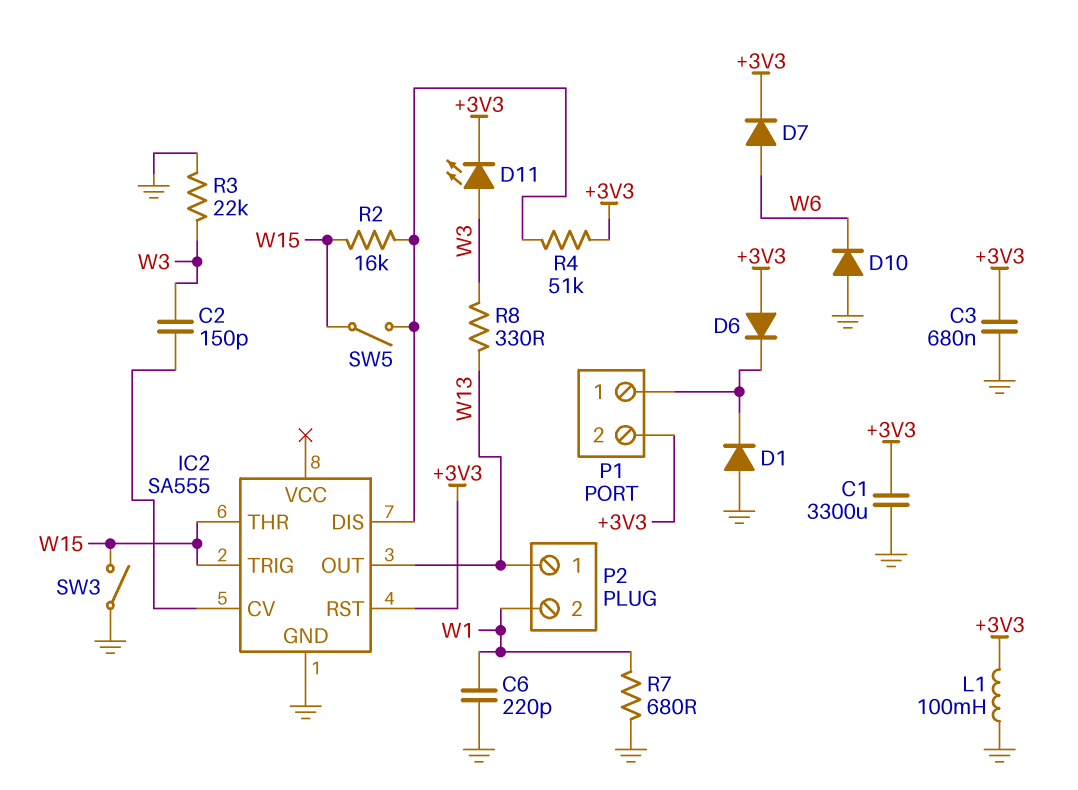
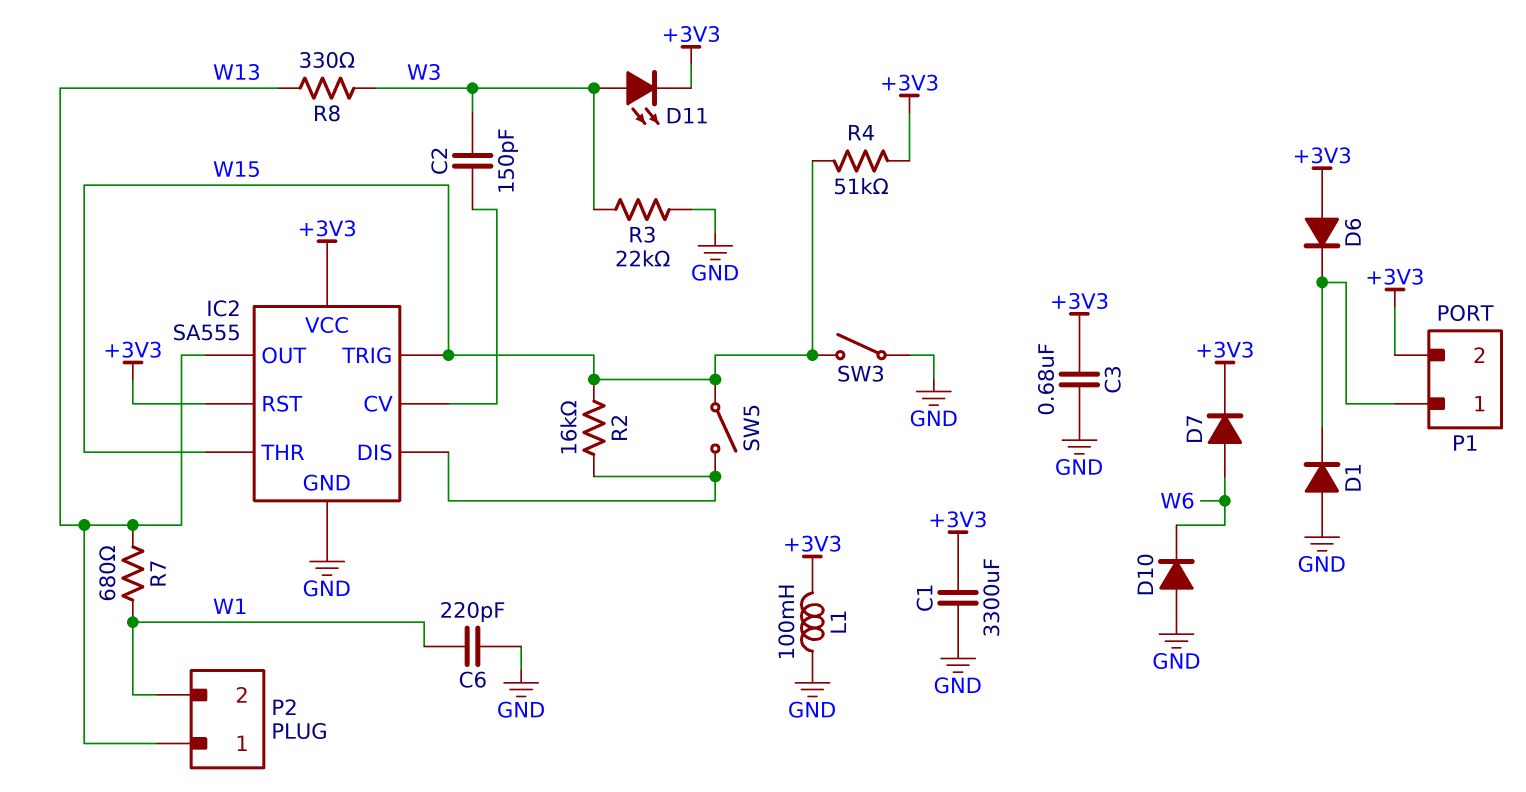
IC2 pin VCC: none -> +3V3
R4: 51k (+3V3, IC2/DIS) -> 51k (+3V3, W15)
R7: 680 (GND, W1) -> 680 (W1, W13)

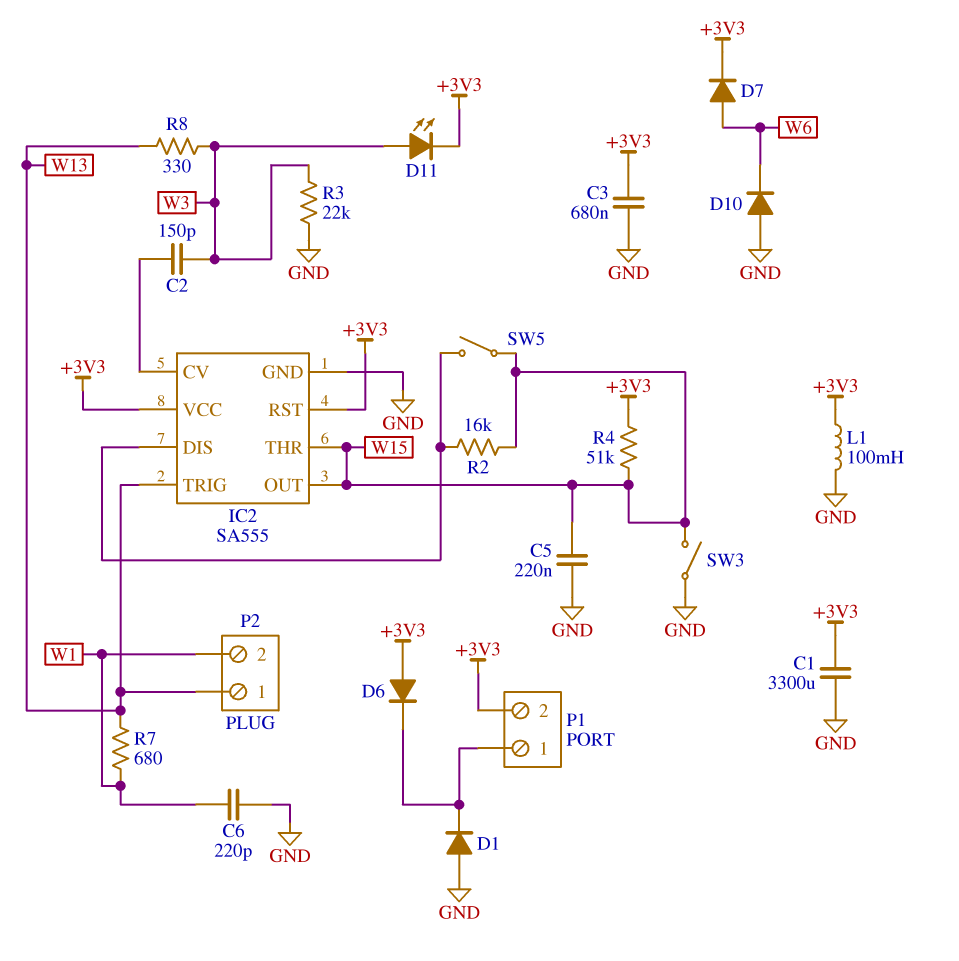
C5: none -> 220nF (GND, W15)
IC2 pin OUT: W13 -> W15
IC2 pin TRIG: W15 -> W13

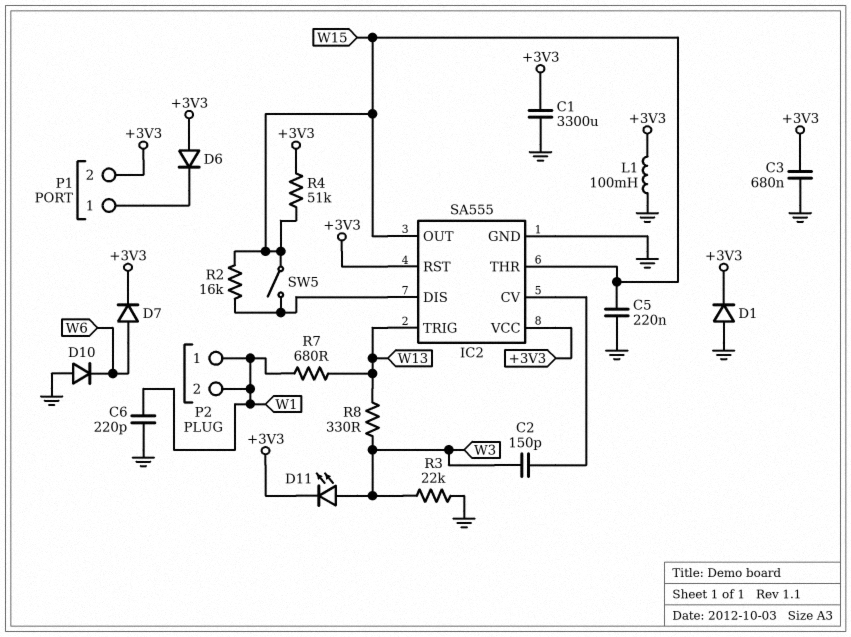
D1: diode (A GND, K P1/1) -> diode (A GND, K +3V3)
P2 pin 1: W13 -> W1
SW3: switch (GND, W15) -> none

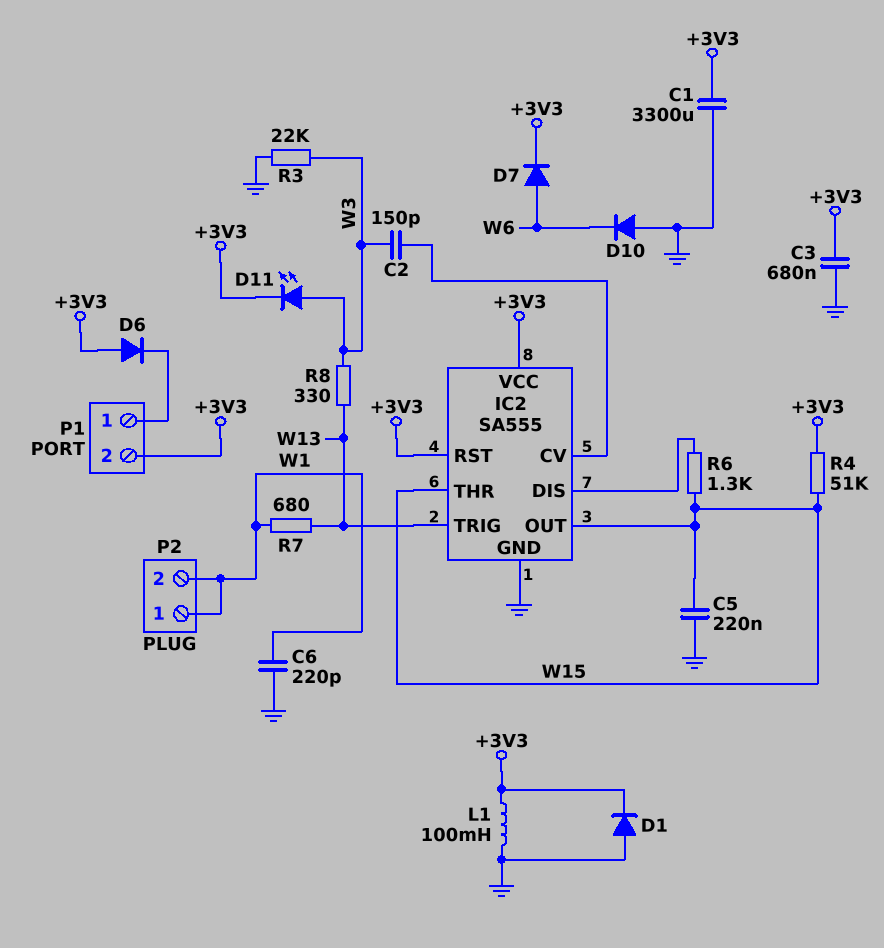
R2: 16k (IC2/DIS, W15) -> none
R6: none -> 1.3k (IC2/DIS, W15)
SW5: switch (IC2/DIS, W15) -> none

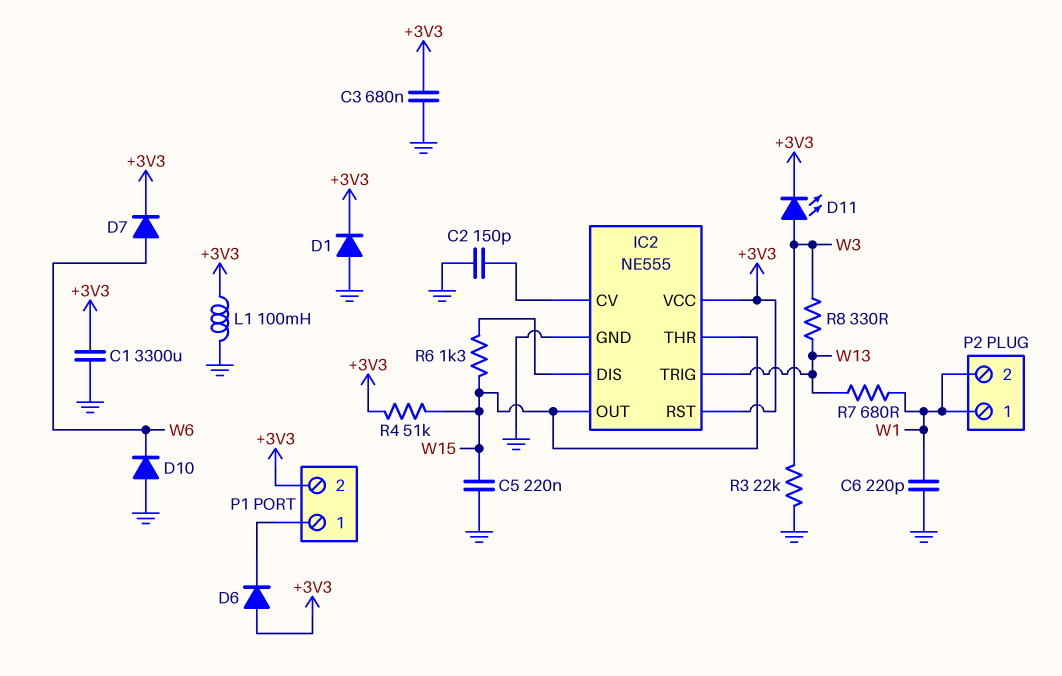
C2: 150pF (IC2/CV, W3) -> 150pF (GND, IC2/CV)
IC2: SA555 -> NE555

